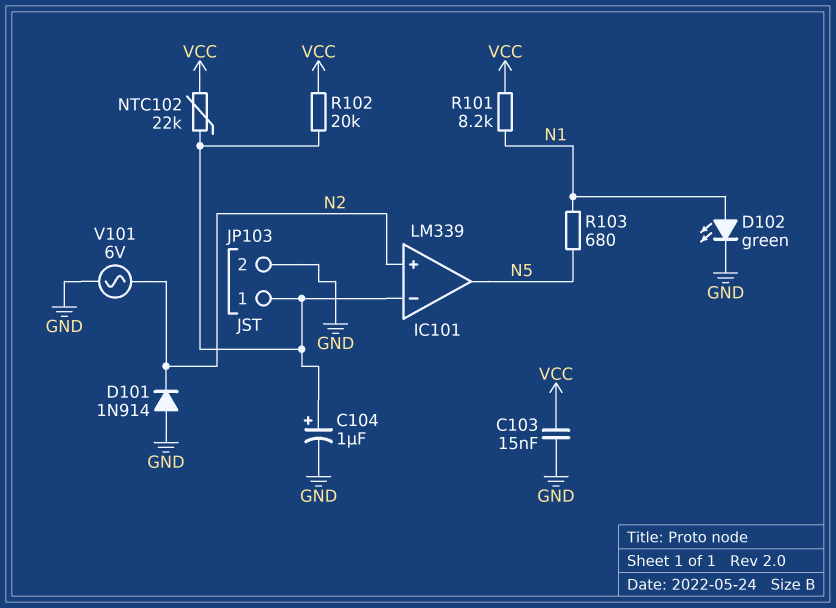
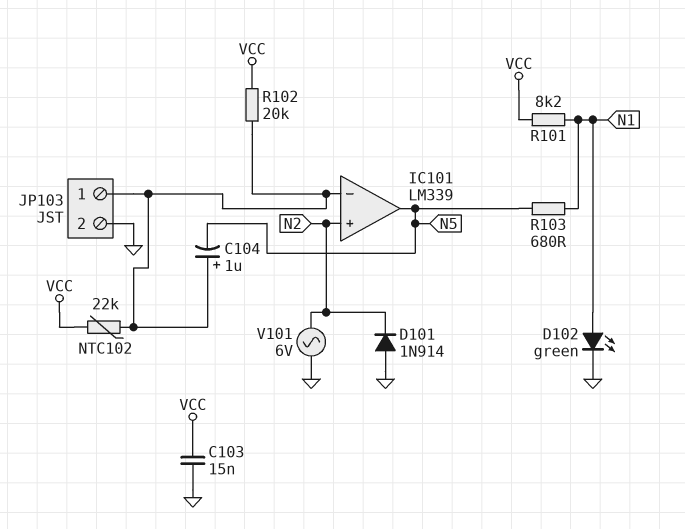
C104: 1uF (plus IC101/in-, minus GND) -> 1uF (plus IC101/in-, minus N5)

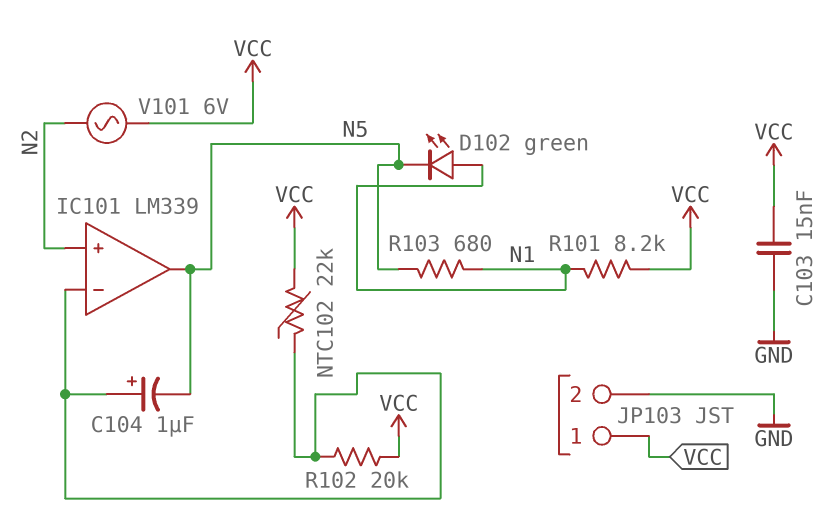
D101: diode 1N914 (A GND, K N2) -> none
D102: LED green (A N1, K GND) -> LED green (A N1, K N5)
JP103 pin 1: IC101/in- -> VCC
V101: AC 6V (GND, N2) -> AC 6V (N2, VCC)

